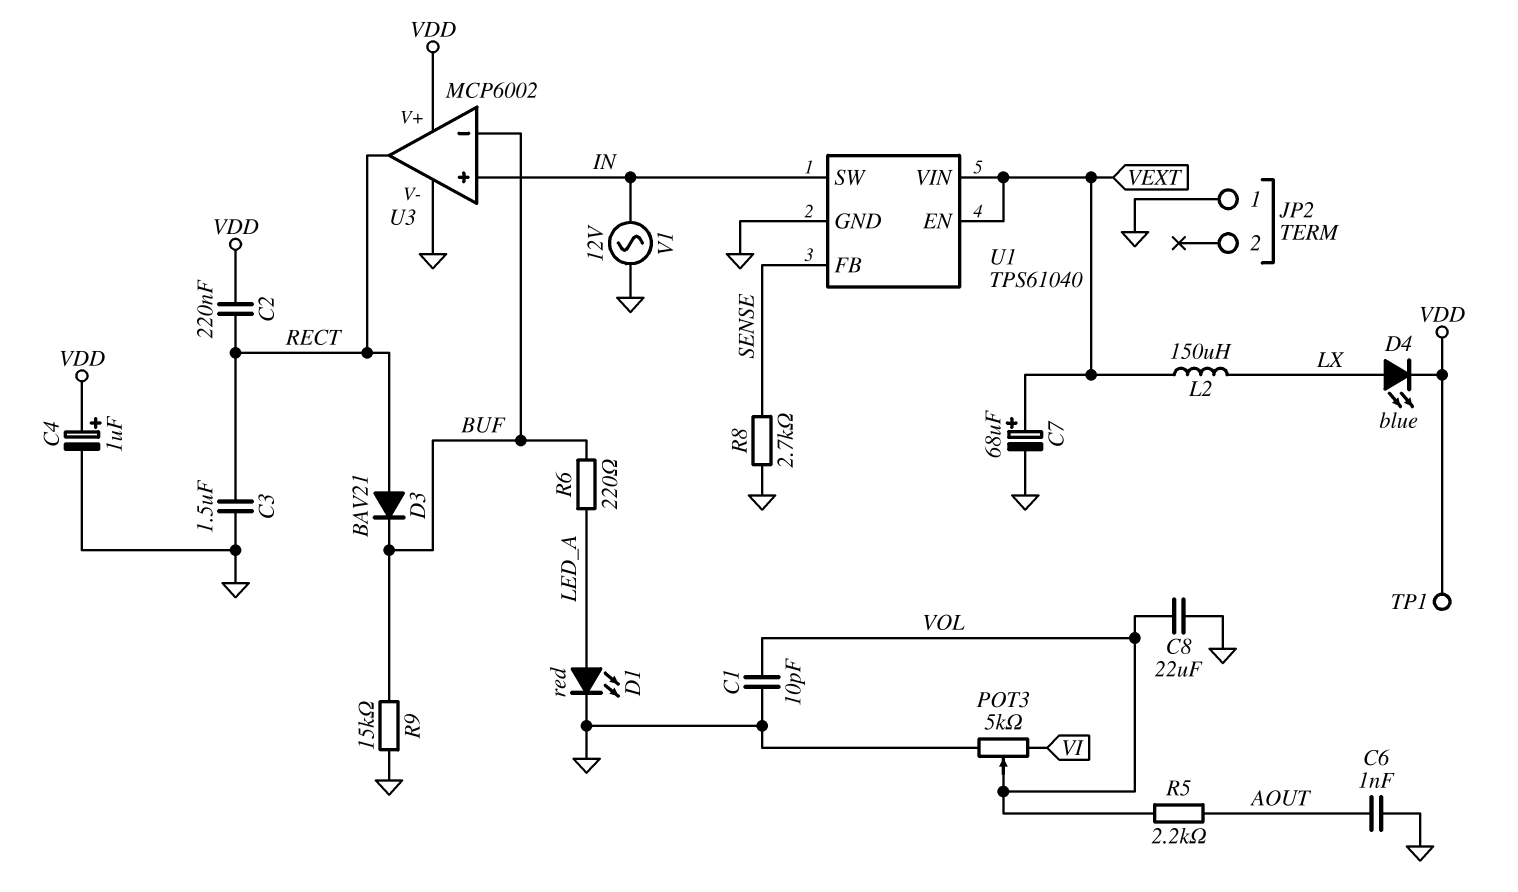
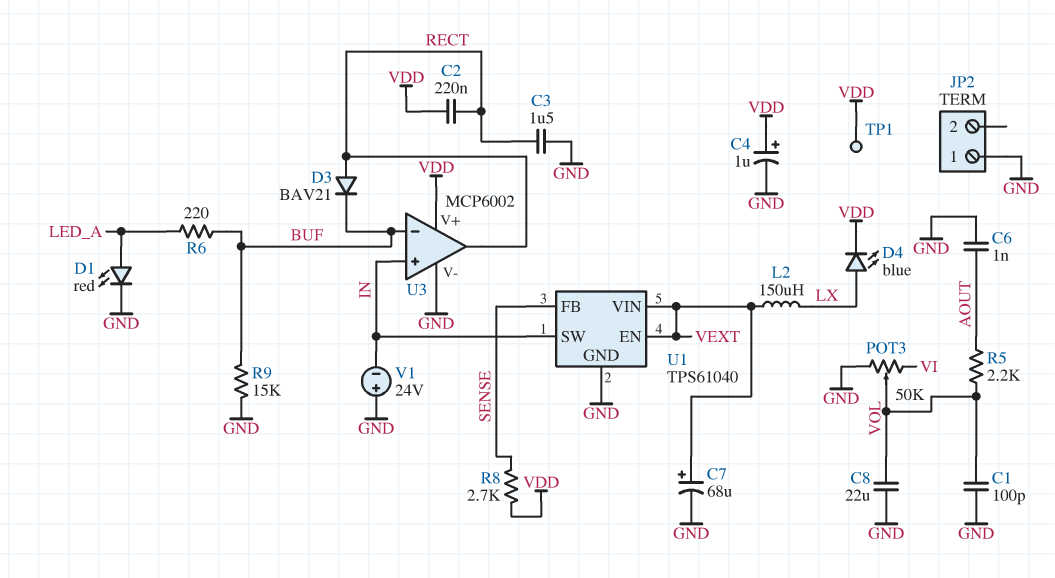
C1: 10pF (GND, VOL) -> 100pF (GND, VOL)
POT3: 5k (GND, VI, wiper VOL) -> 50k (GND, VI, wiper VOL)
R8: 2.7k (GND, SENSE) -> 2.7k (SENSE, VDD)
V1: AC 12V (GND, IN) -> 24V (plus GND, minus IN)

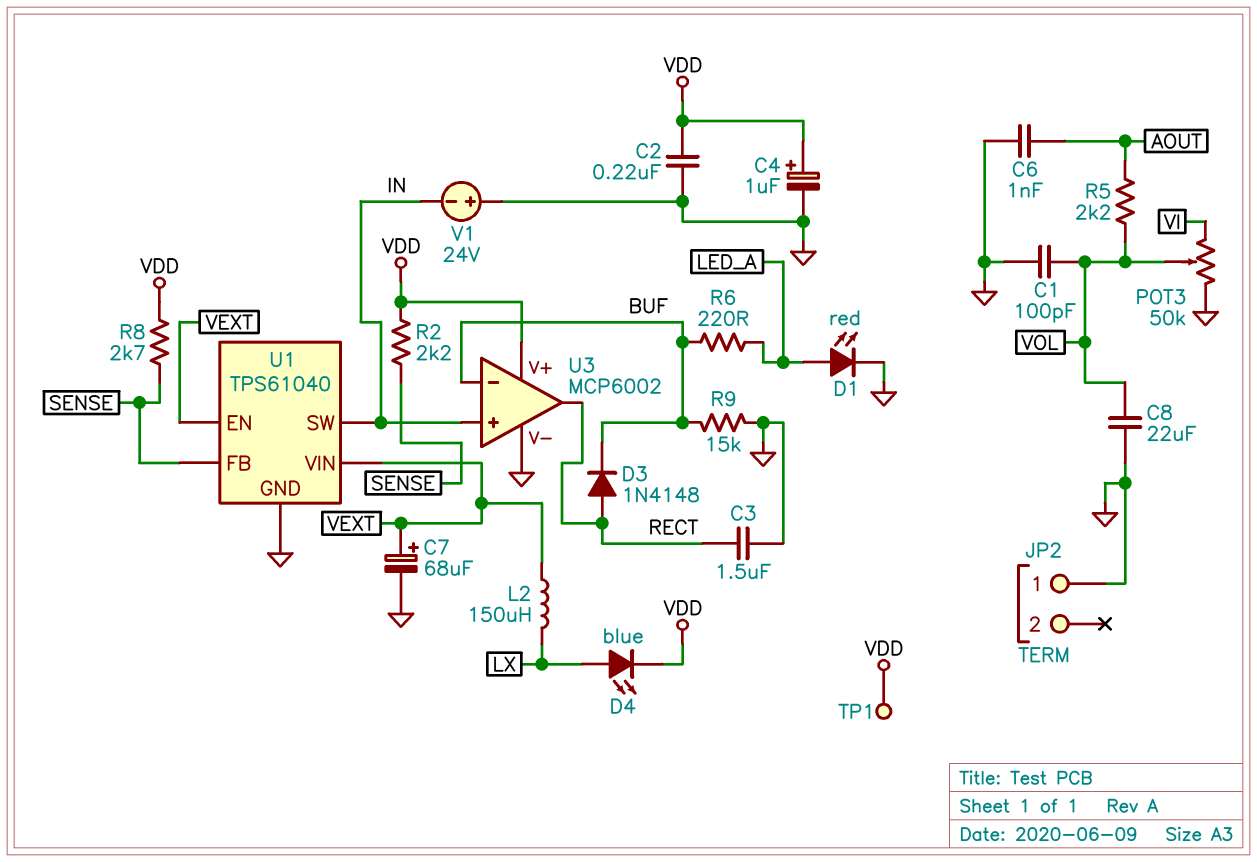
C2: 220nF (RECT, VDD) -> 220nF (GND, VDD)
D3: diode BAV21 (A RECT, K BUF) -> diode 1N4148 (A RECT, K BUF)
R2: none -> 2.2k (SENSE, VDD)

